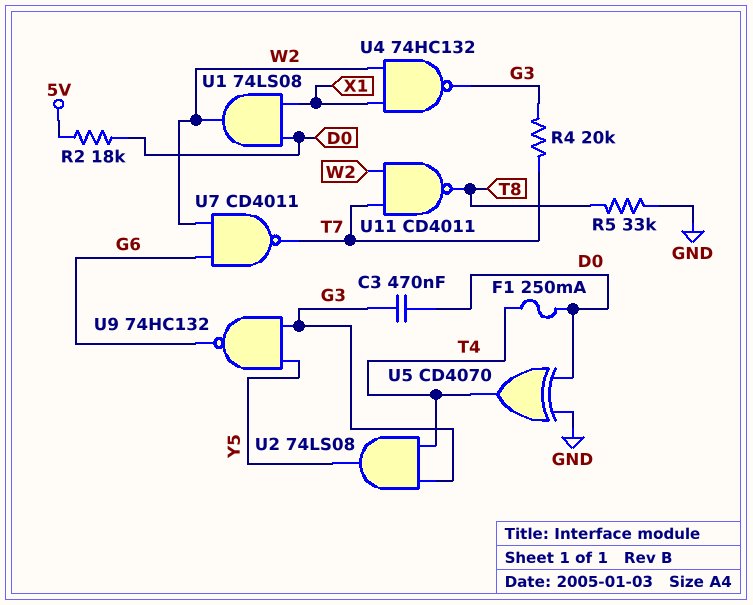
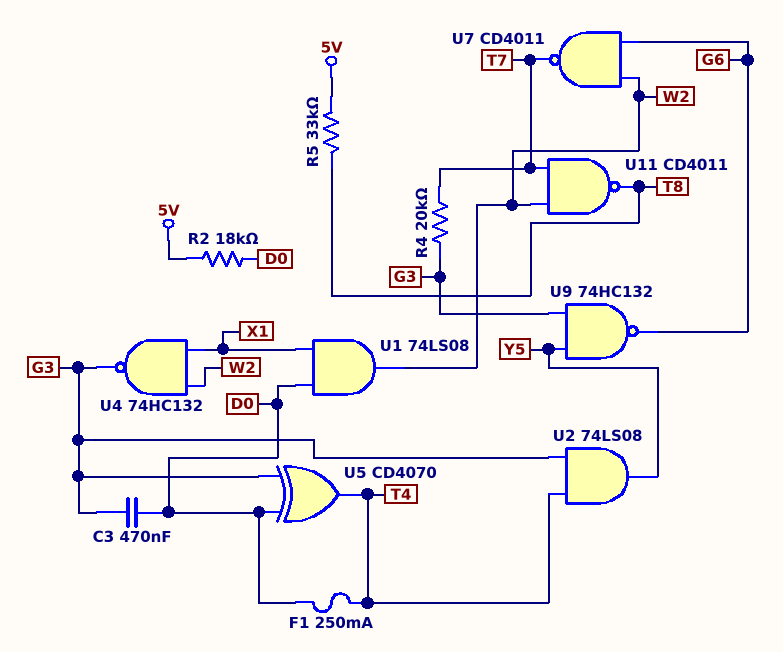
R5: 33k (GND, T8) -> 33k (5V, T8)
U5: XOR CD4070 (in D0, in GND, out T4) -> XOR CD4070 (in D0, in G3, out T4)

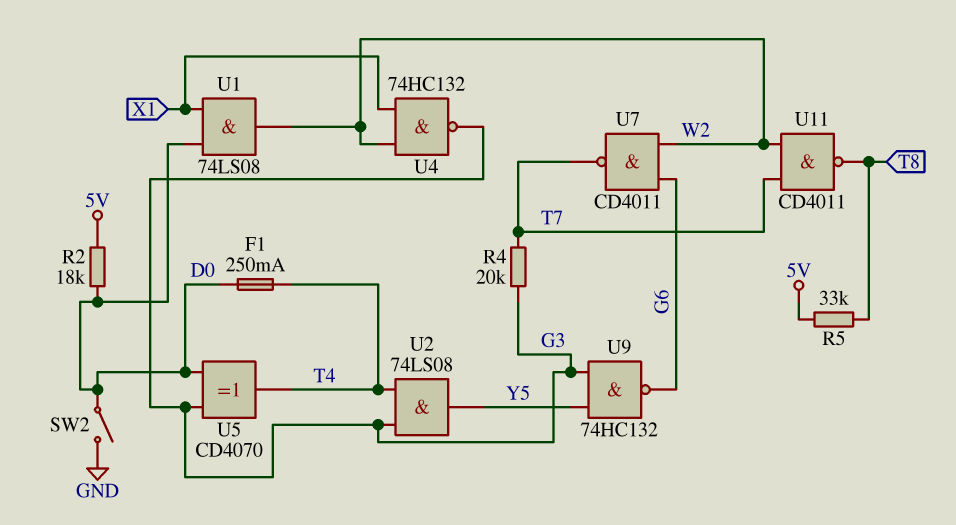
C3: 470nF (D0, G3) -> none
SW2: none -> switch (D0, GND)

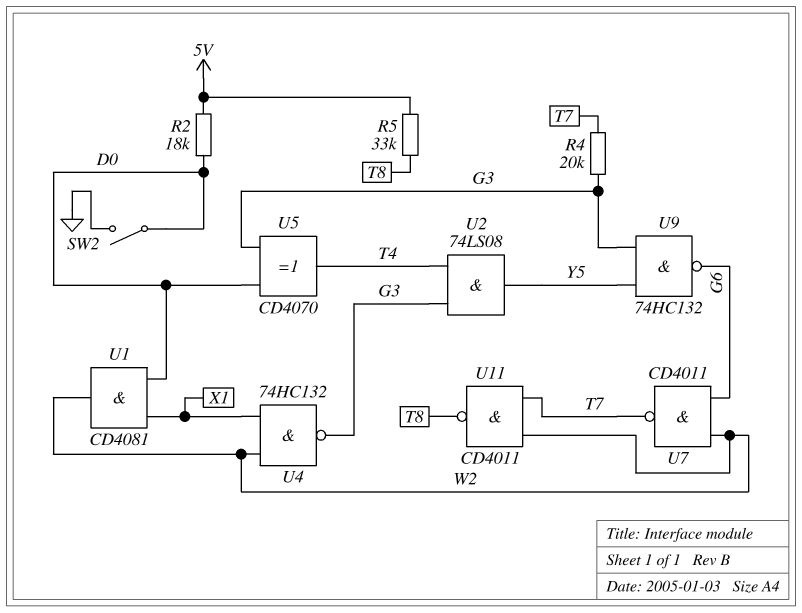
F1: 250mA (D0, T4) -> none
U1: AND 74LS08 (in D0, in X1, out W2) -> AND CD4081 (in D0, in X1, out W2)

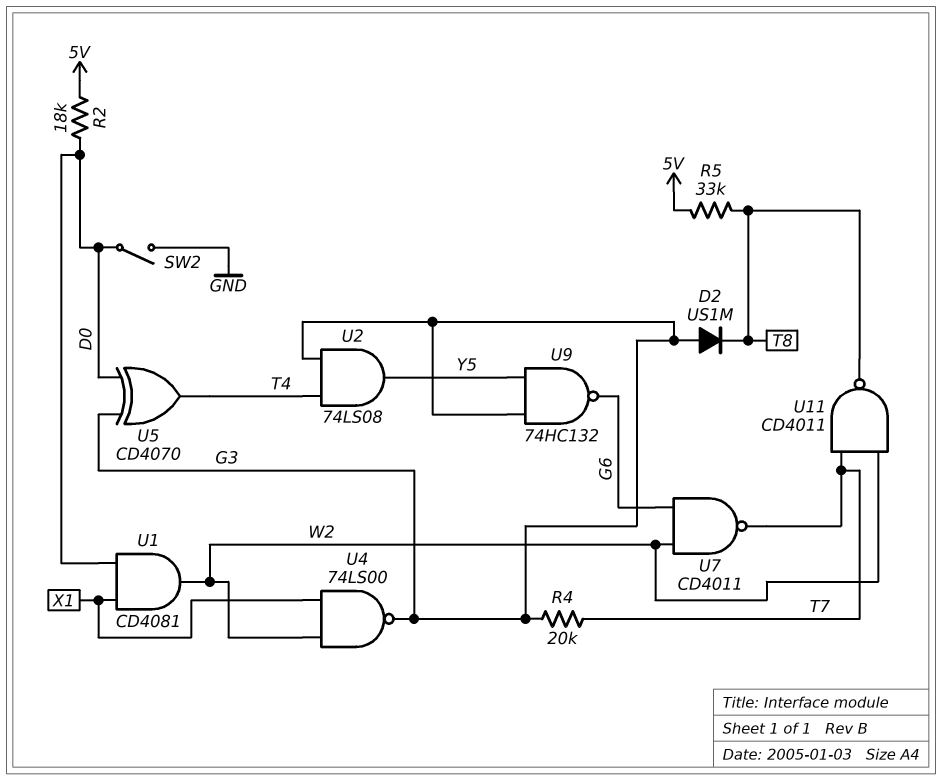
D2: none -> diode US1M (A G3, K T8)
U4: NAND 74HC132 (in W2, in X1, out G3) -> NAND 74LS00 (in W2, in X1, out G3)

